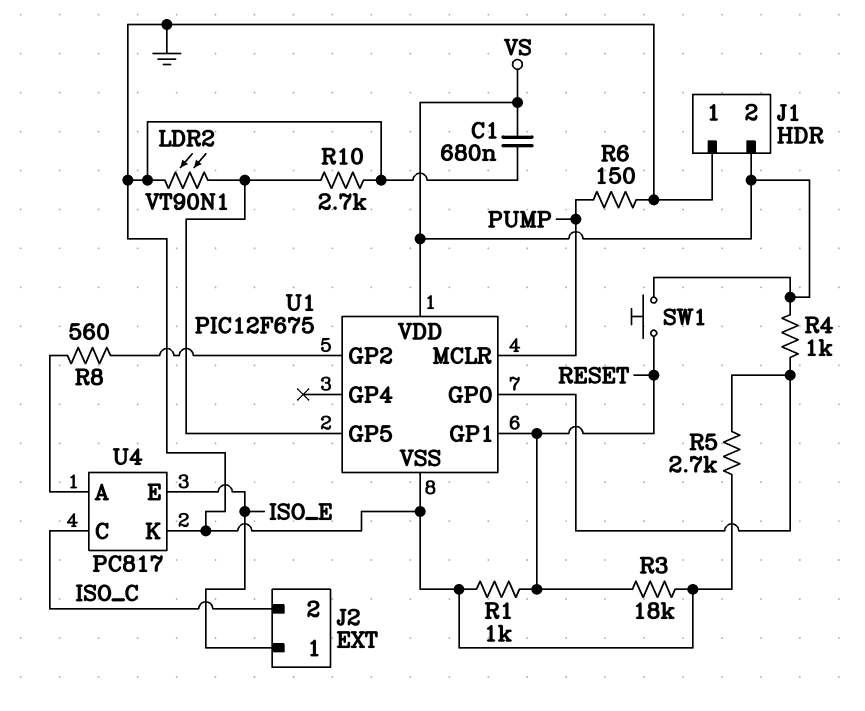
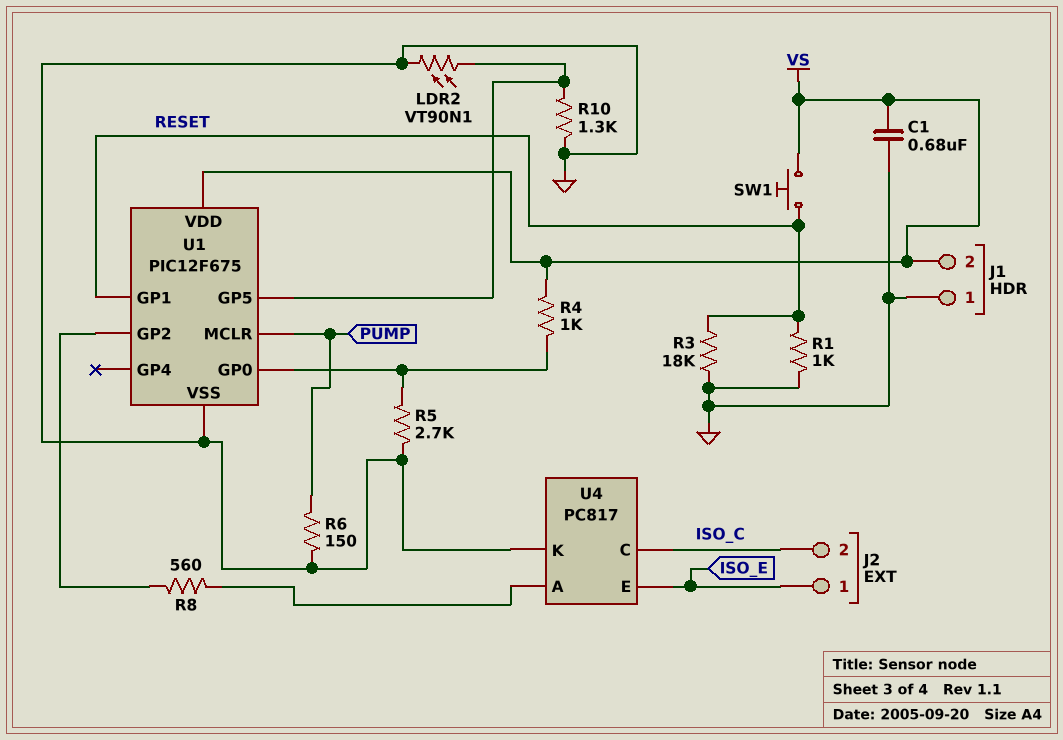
R10: 2.7k (GND, U1/GP5) -> 1.3k (GND, U1/GP5)

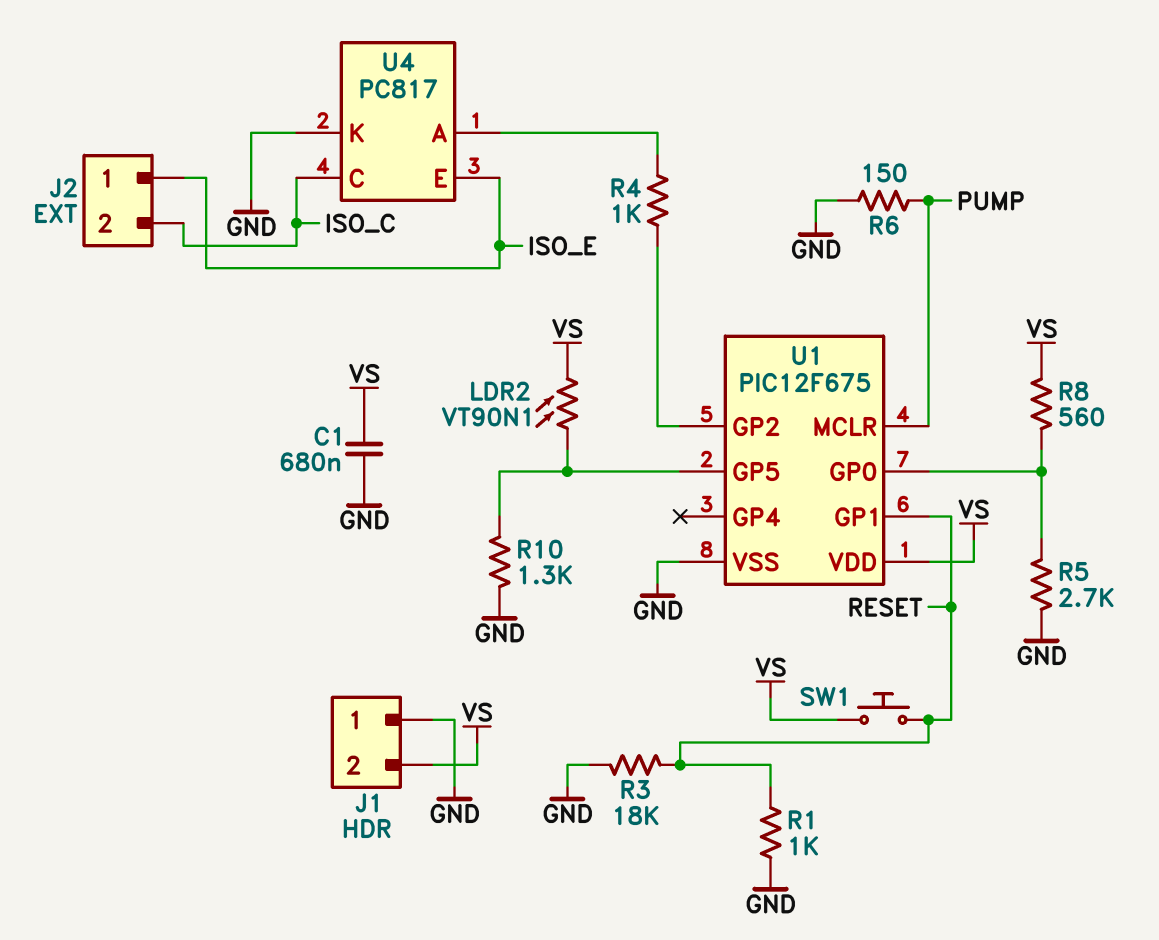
LDR2: VT90N1 (GND, U1/GP5) -> VT90N1 (U1/GP5, VS)
R4: 1k (U1/GP0, VS) -> 1k (U1/GP2, U4/A)
R8: 560 (U1/GP2, U4/A) -> 560 (U1/GP0, VS)

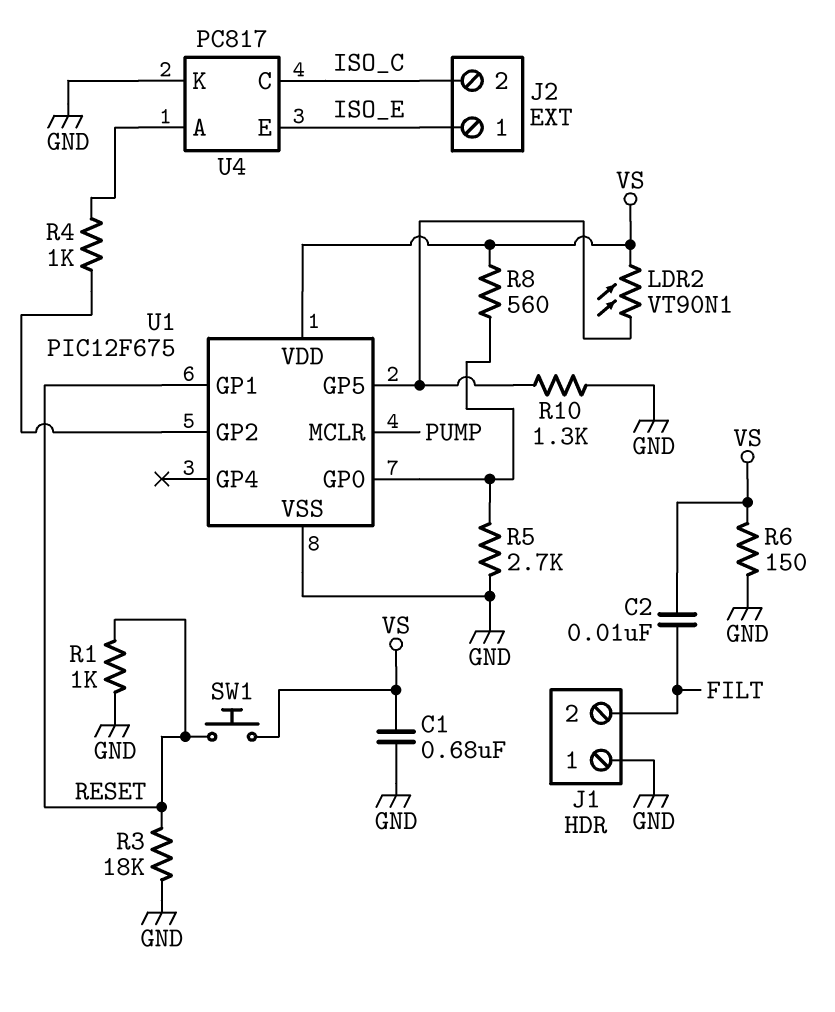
C2: none -> 10nF (FILT, VS)
J1 pin 2: VS -> FILT
R6: 150 (GND, PUMP) -> 150 (GND, VS)

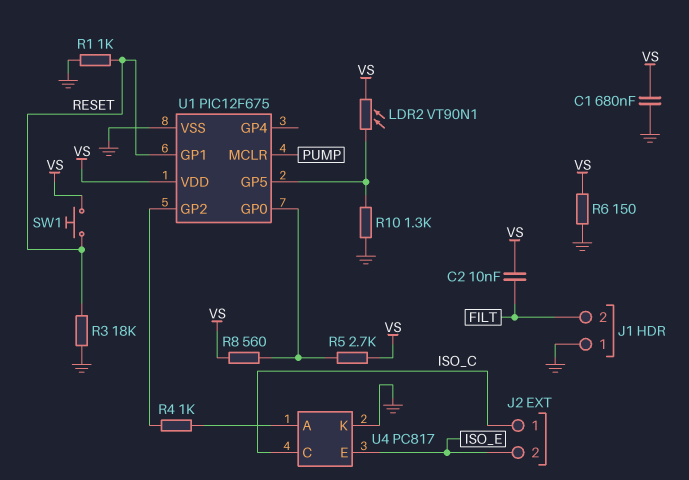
J2 pin 1: ISO_E -> ISO_C
J2 pin 2: ISO_C -> ISO_E
R5: 2.7k (GND, U1/GP0) -> 2.7k (U1/GP0, VS)

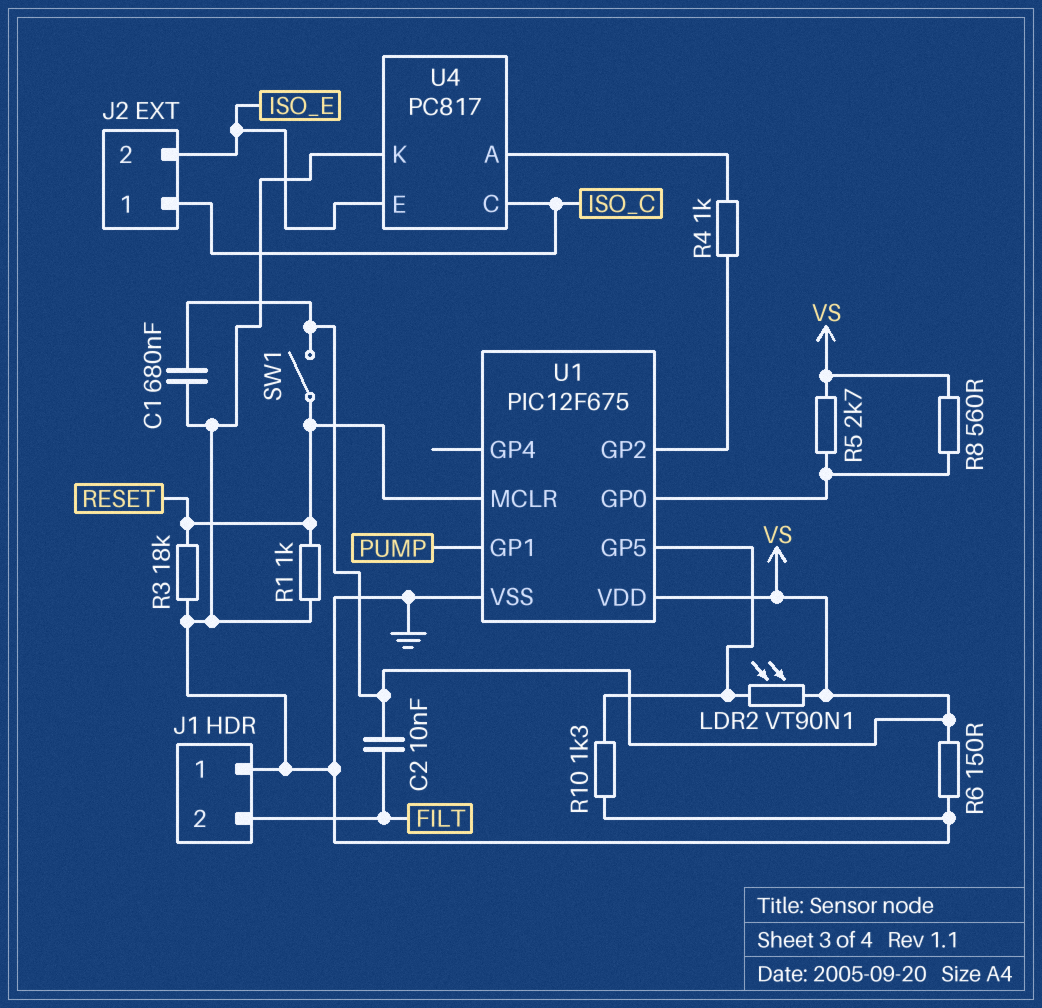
SW1: button (RESET, VS) -> switch (RESET, VS)
U1 pin GP1: RESET -> PUMP
U1 pin MCLR: PUMP -> RESET

